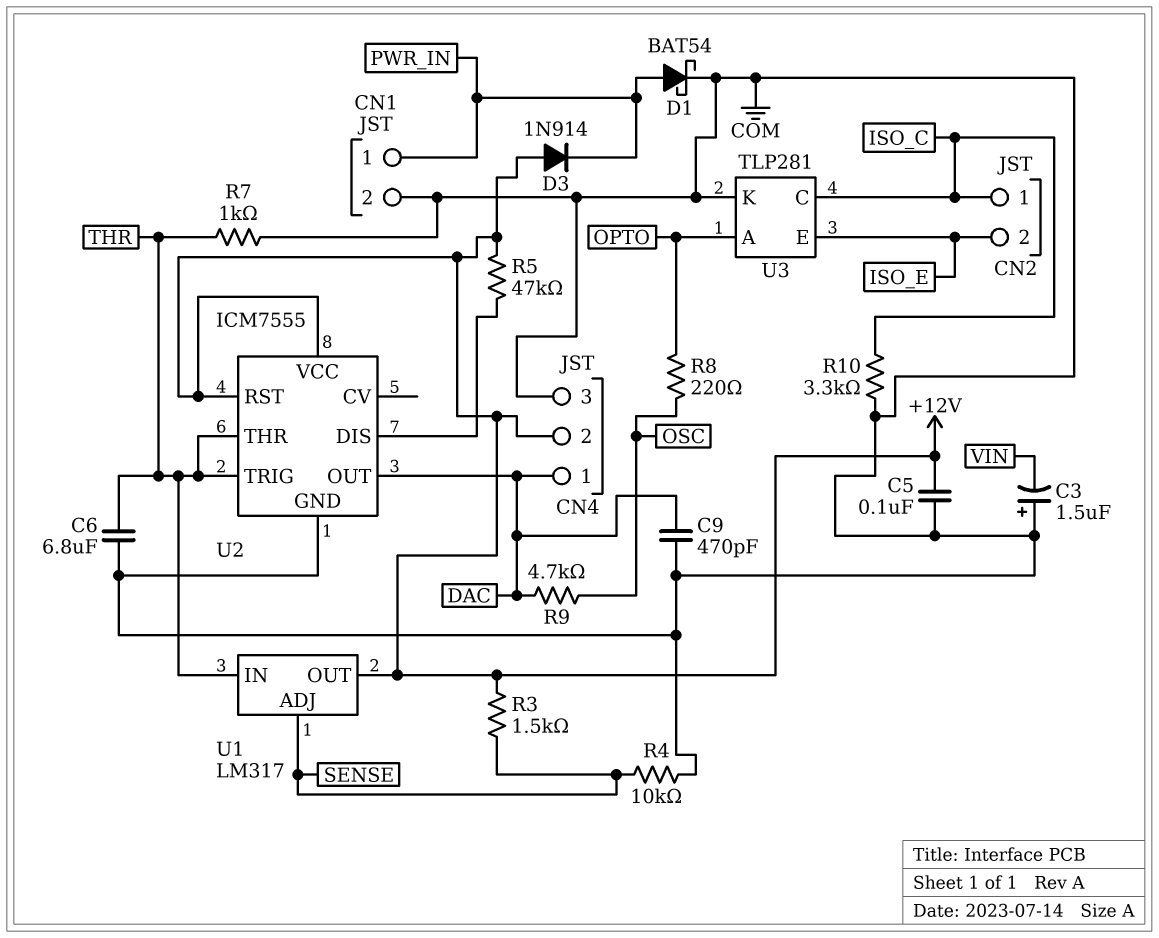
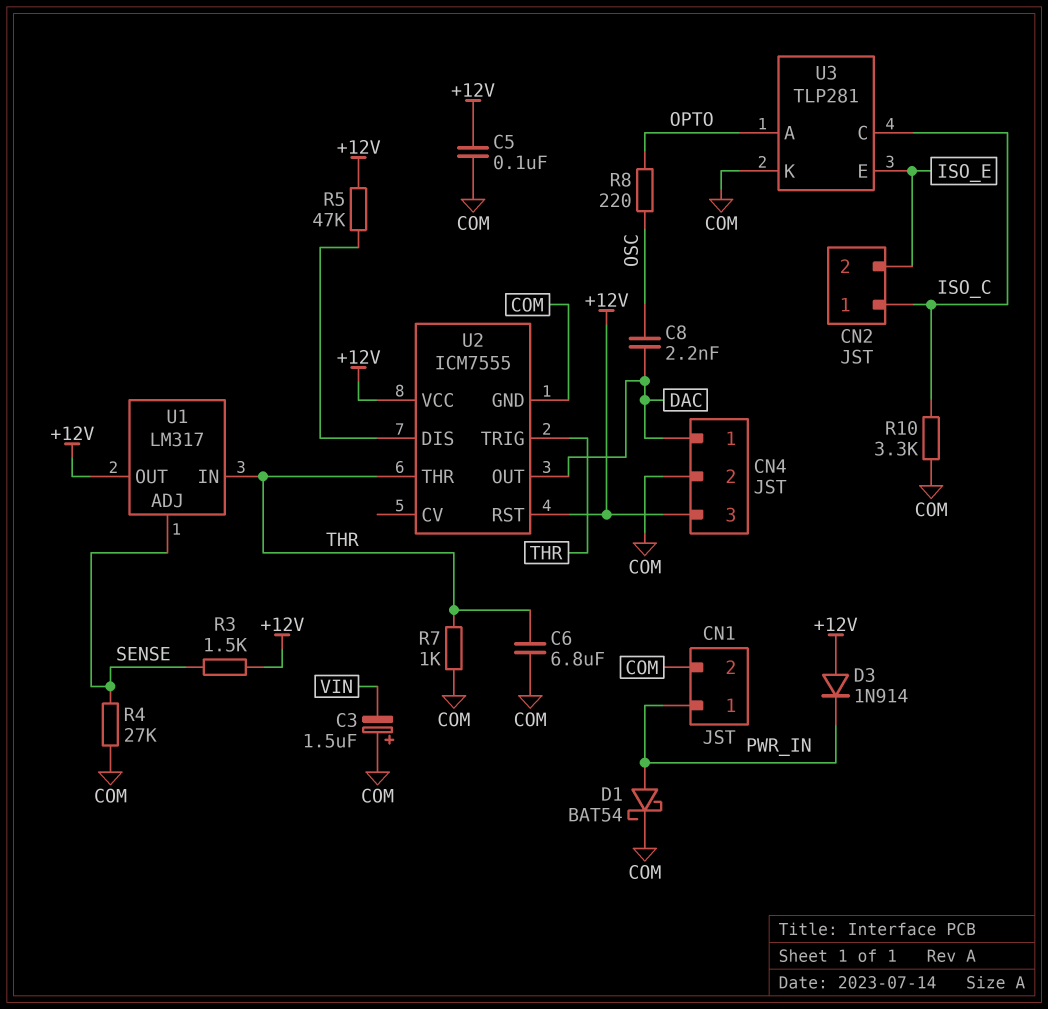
C8: none -> 2.2nF (DAC, OSC)
C9: 470pF (COM, DAC) -> none
CN4 pin 2: +12V -> COM
CN4 pin 3: COM -> +12V
R4: 10k (COM, SENSE) -> 27k (COM, SENSE)
R9: 4.7k (DAC, OSC) -> none

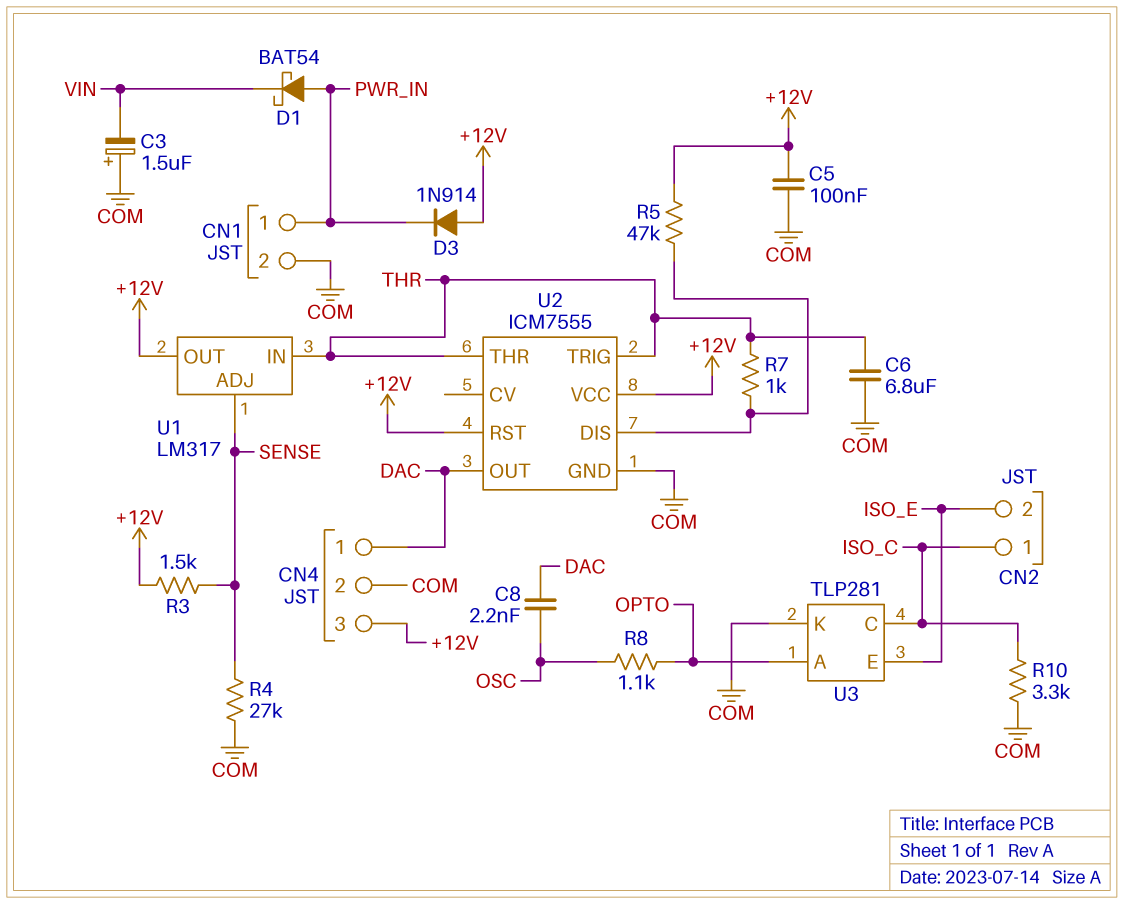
D1: schottky BAT54 (A PWR_IN, K COM) -> schottky BAT54 (A PWR_IN, K VIN)
R7: 1k (COM, THR) -> 1k (THR, U2/DIS)
R8: 220 (OPTO, OSC) -> 1.1k (OPTO, OSC)

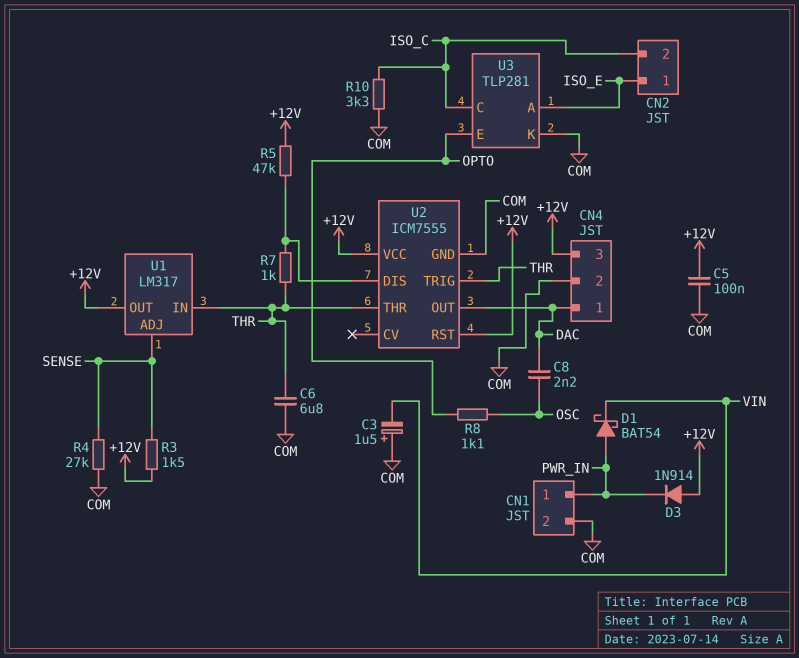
CN2 pin 1: ISO_C -> ISO_E
CN2 pin 2: ISO_E -> ISO_C
U3 pin A: OPTO -> ISO_E
U3 pin E: ISO_E -> OPTO

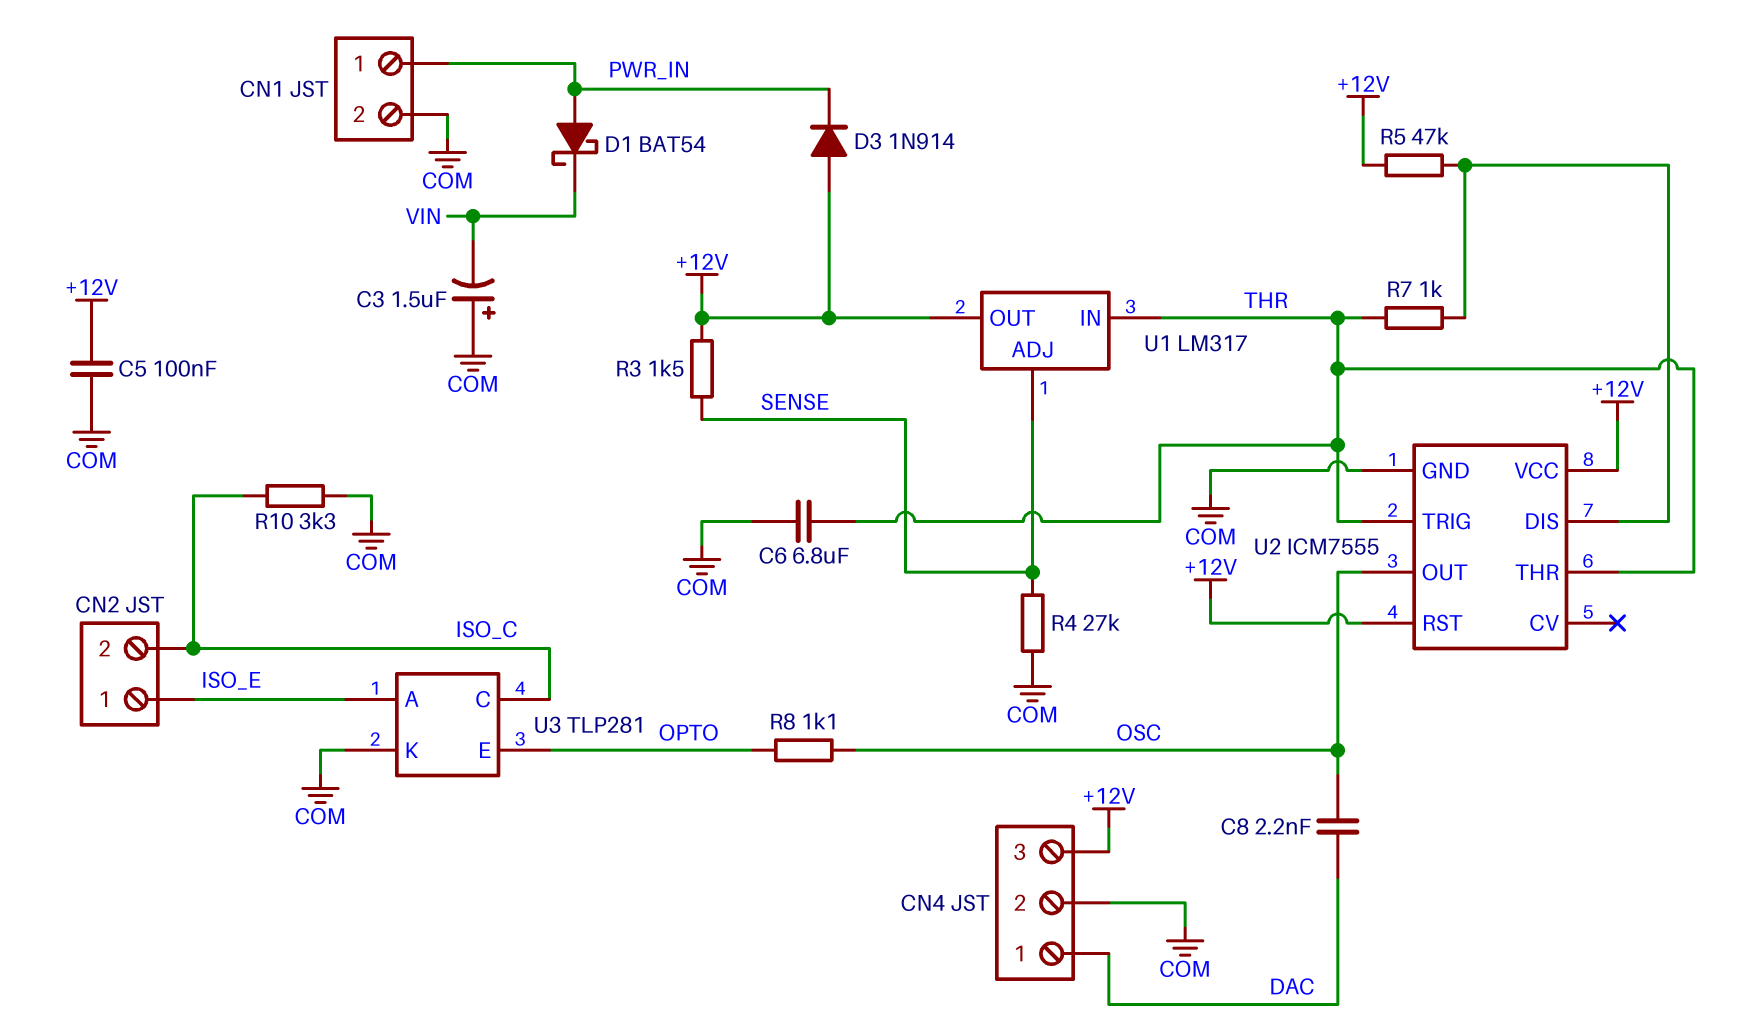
U2 pin OUT: DAC -> OSC

